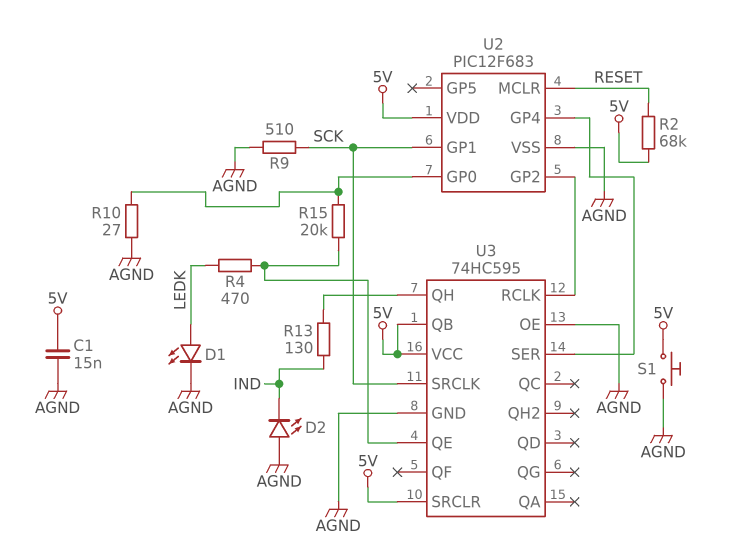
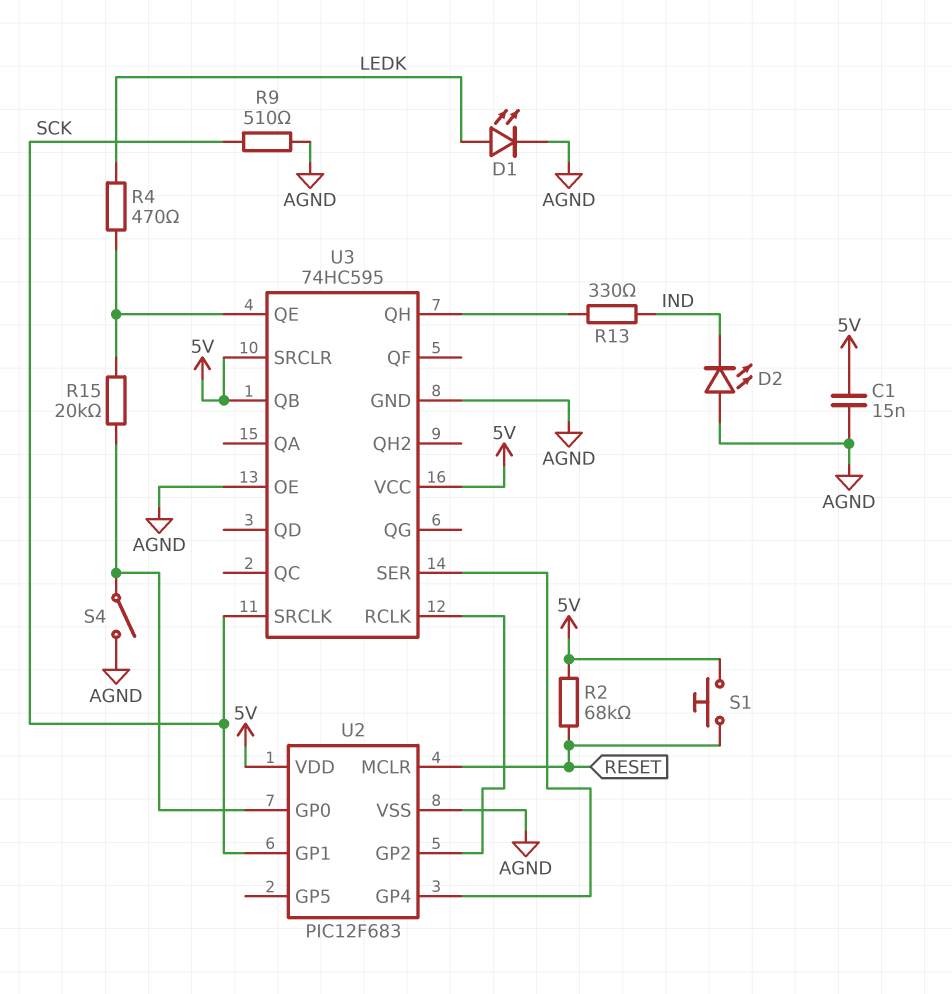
R10: 27 (AGND, U2/GP0) -> none
R13: 130 (IND, U3/QH) -> 330 (IND, U3/QH)
S1: button (5V, AGND) -> button (5V, RESET)
S4: none -> switch (AGND, U2/GP0)

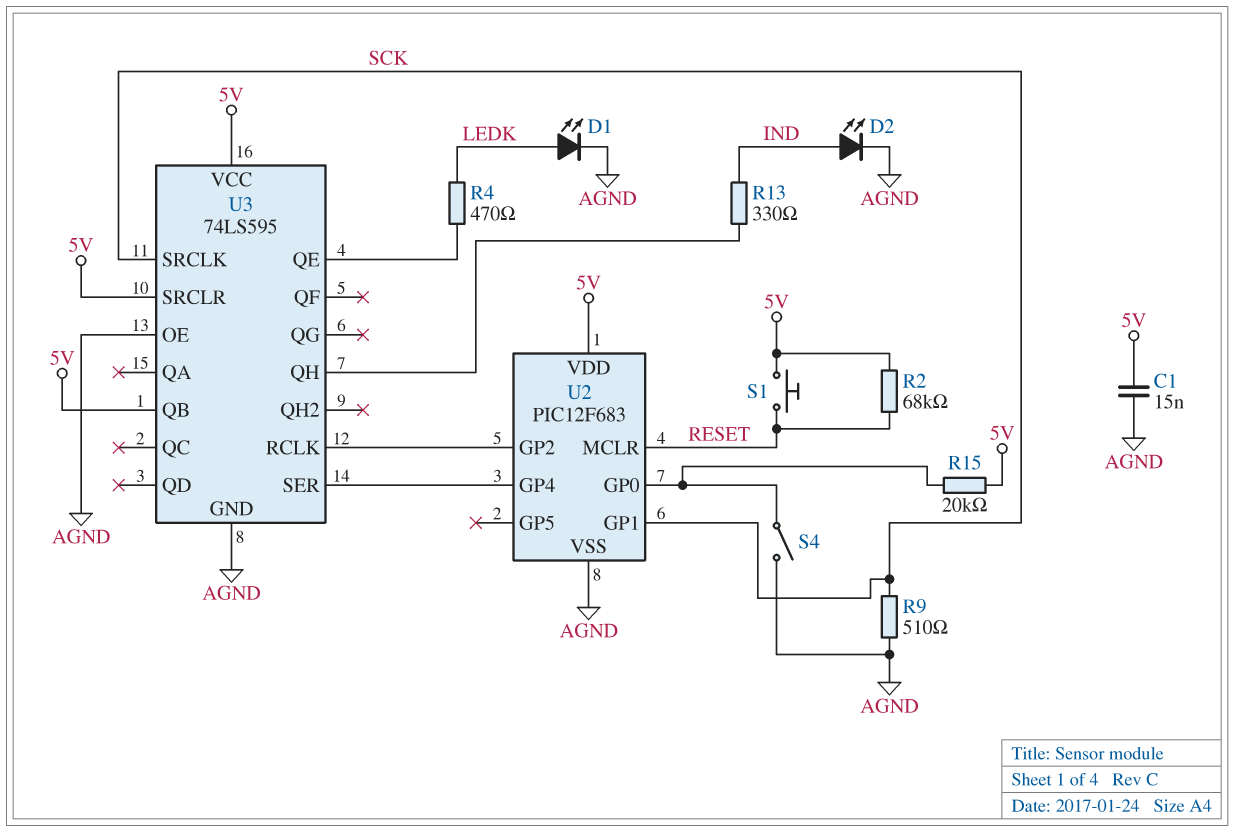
D2: LED (A AGND, K IND) -> LED (A IND, K AGND)
R15: 20k (U2/GP0, U3/QE) -> 20k (5V, U2/GP0)
U3: 74HC595 -> 74LS595

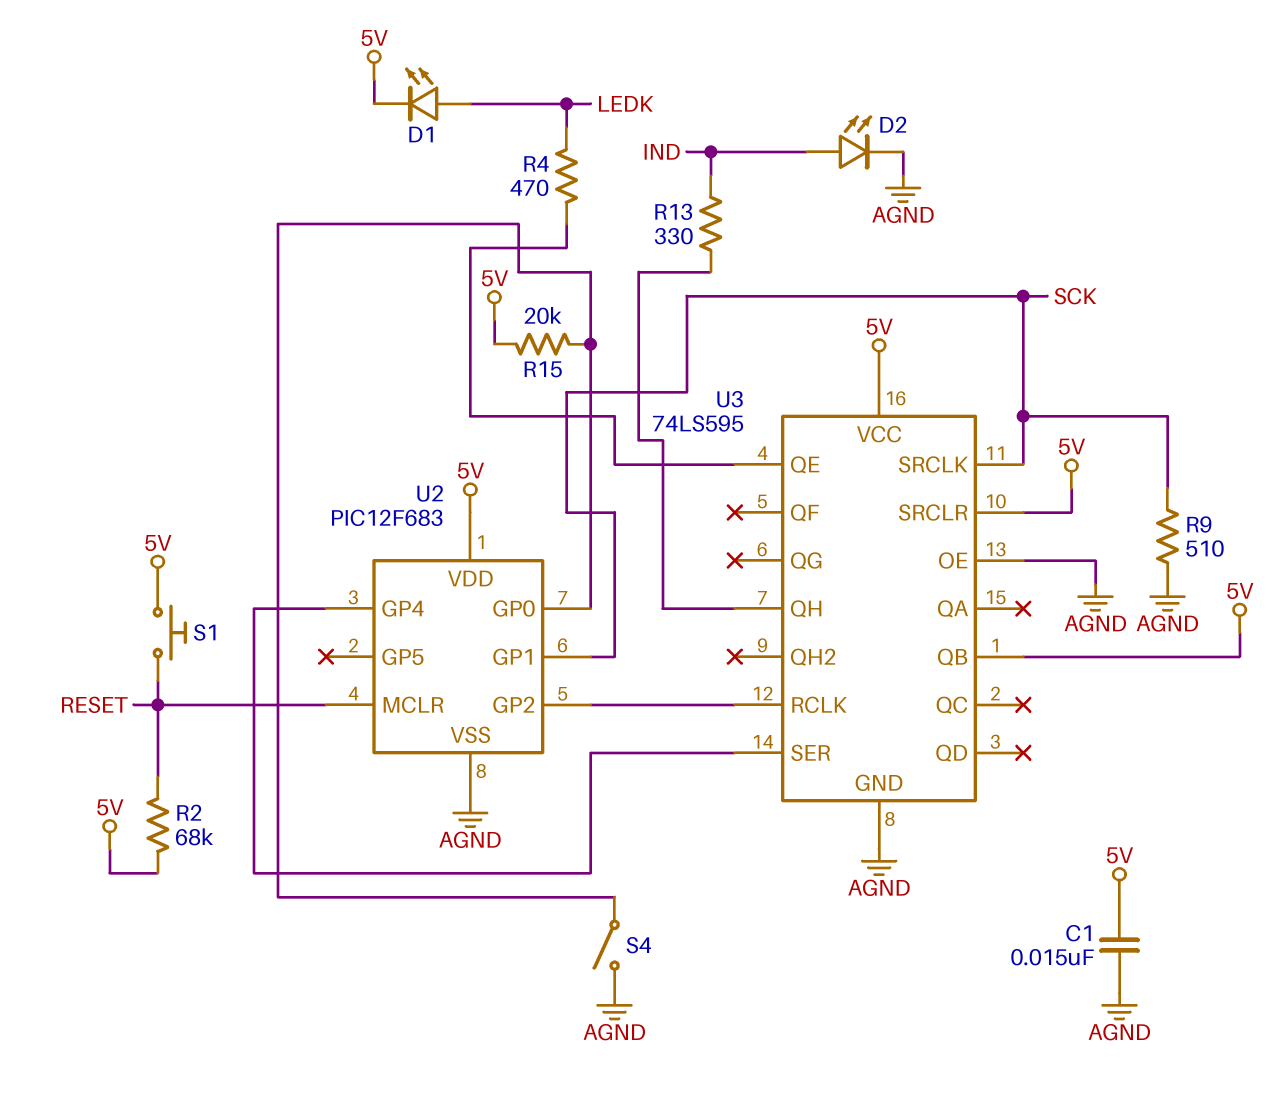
D1: LED (A LEDK, K AGND) -> LED (A LEDK, K 5V)

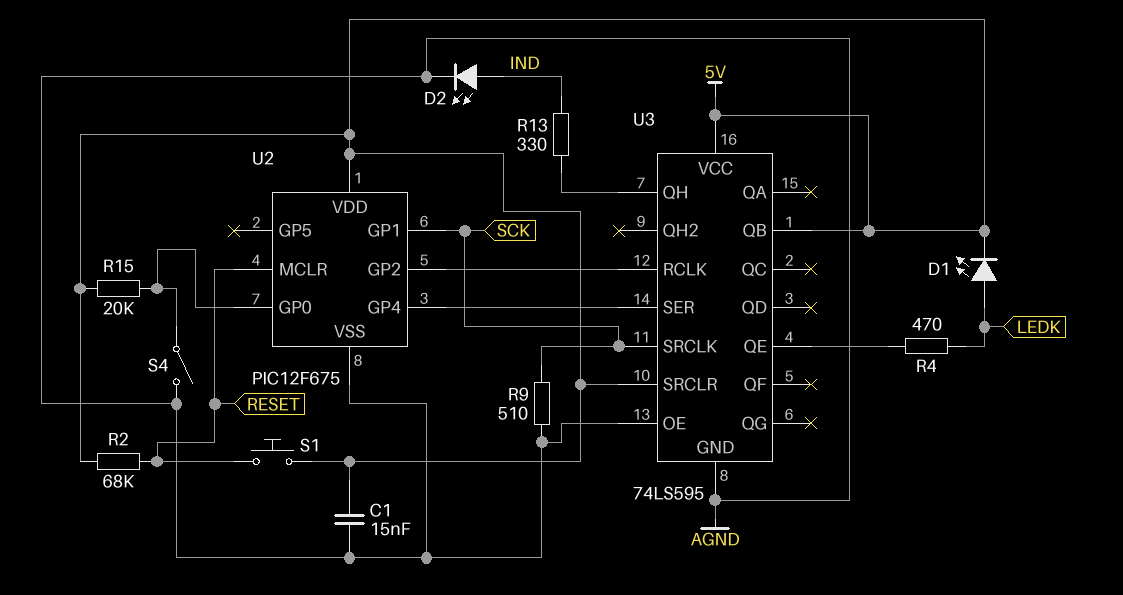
U2: PIC12F683 -> PIC12F675

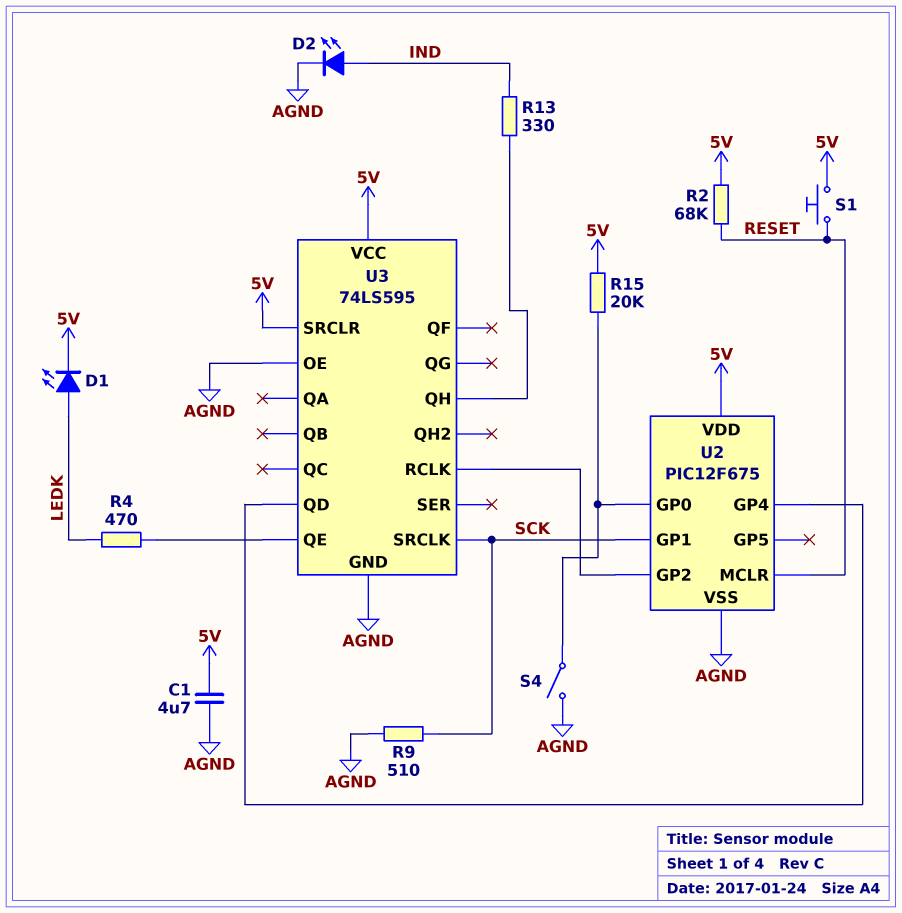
C1: 15nF (5V, AGND) -> 4.7uF (5V, AGND)
U3 pin QB: 5V -> none
U3 pin QD: none -> U2/GP4
U3 pin SER: U2/GP4 -> none

